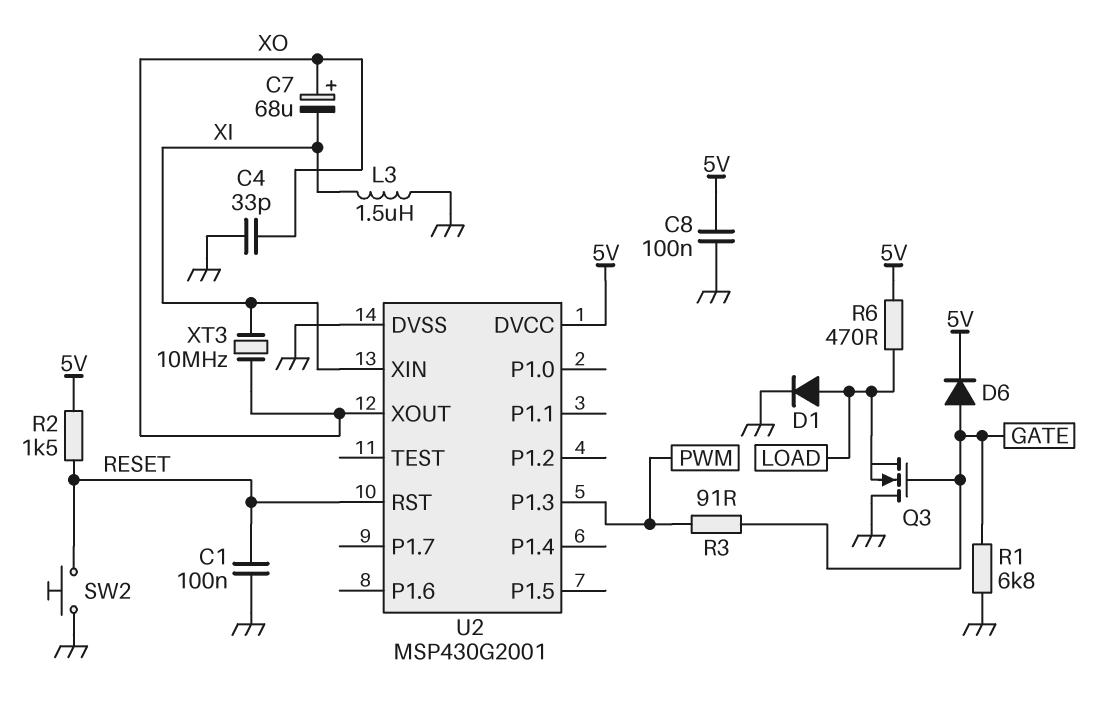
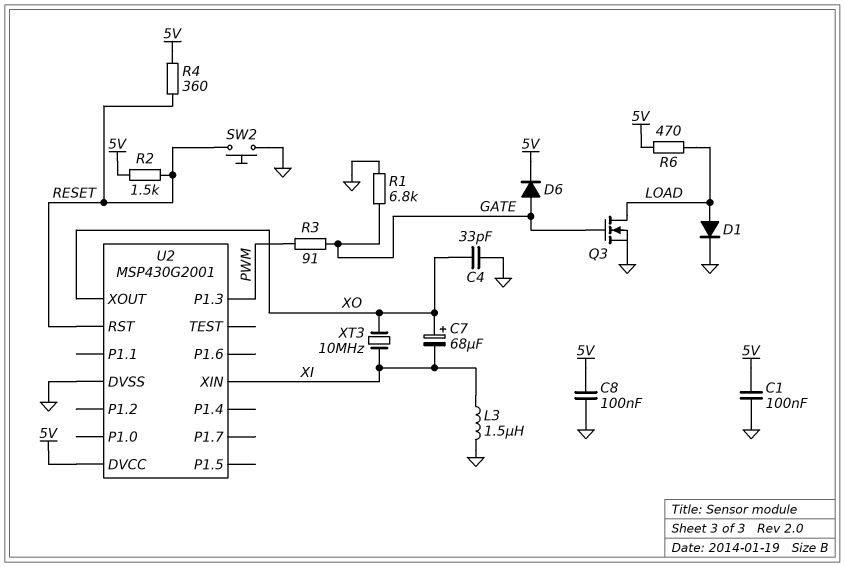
C1: 100nF (GND, RESET) -> 100nF (5V, GND)
Q3: NMOS (G GATE, D GND, S LOAD) -> NMOS (G GATE, D LOAD, S GND)
R4: none -> 360 (5V, RESET)

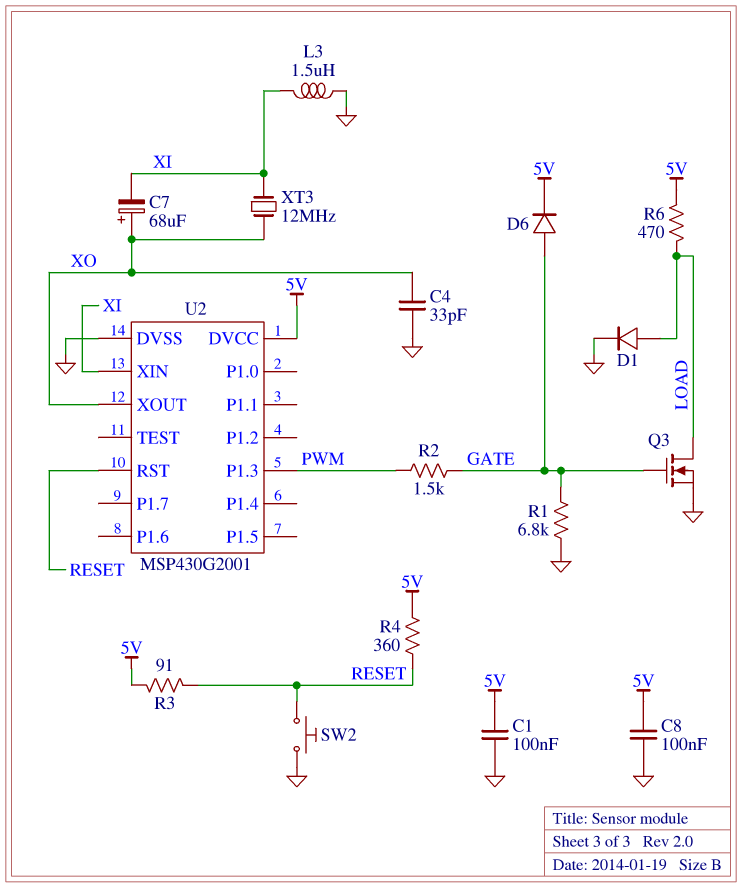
R2: 1.5k (5V, RESET) -> 1.5k (GATE, PWM)
R3: 91 (GATE, PWM) -> 91 (5V, RESET)
XT3: 10MHz (XI, XO) -> 12MHz (XI, XO)

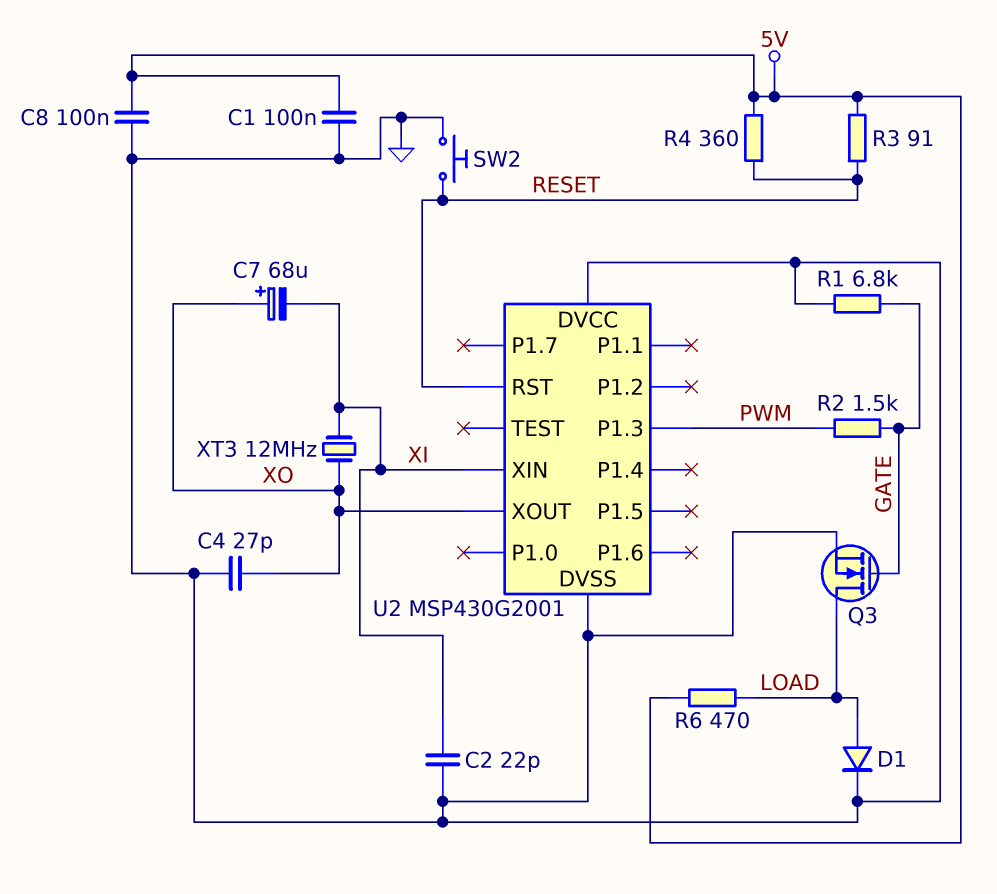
C2: none -> 22pF (GND, XI)
C4: 33pF (GND, XO) -> 27pF (GND, XO)
D6: diode (A GATE, K 5V) -> none
L3: 1.5uH (GND, XI) -> none
U2 pin DVCC: 5V -> GND

